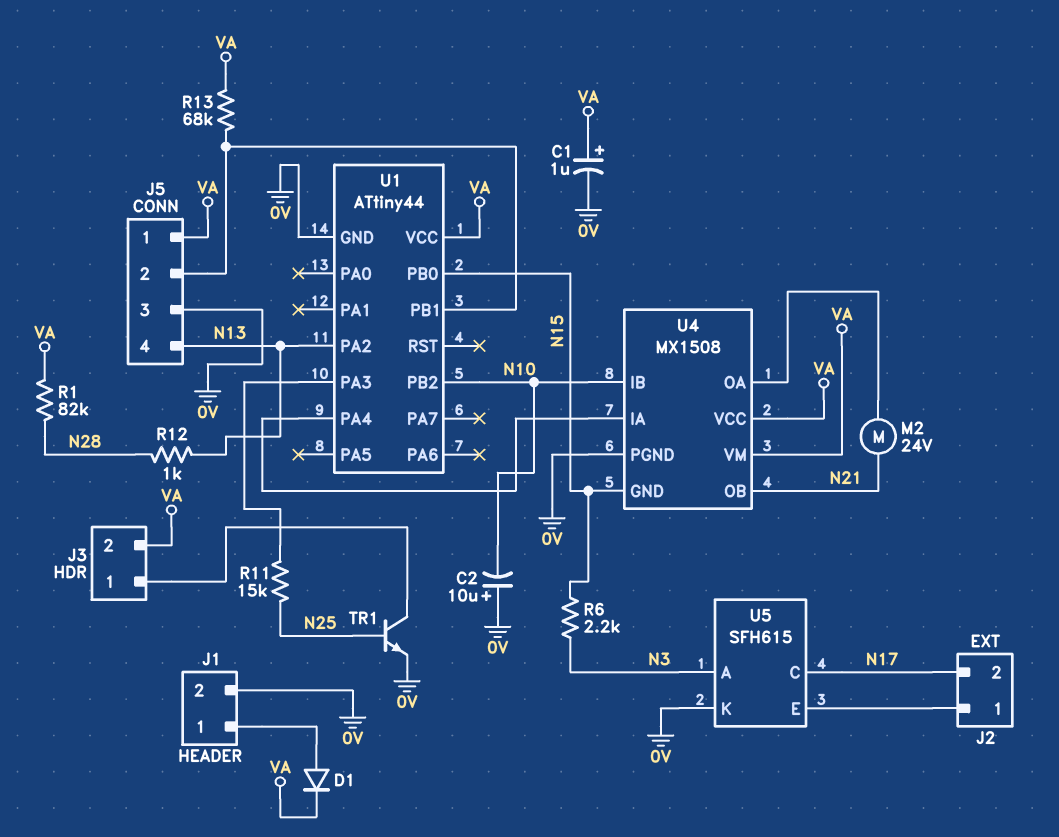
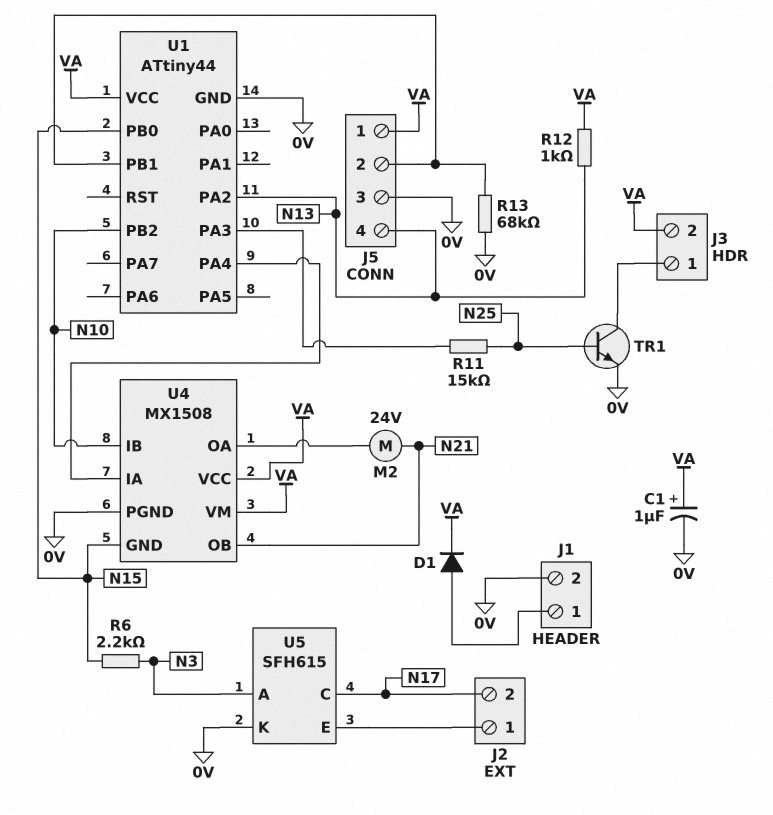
C2: 10uF (plus 0V, minus N10) -> none
R1: 82k (N28, VA) -> none
R12: 1k (N13, N28) -> 1k (N13, VA)
R13: 68k (J5/2, VA) -> 68k (0V, J5/2)

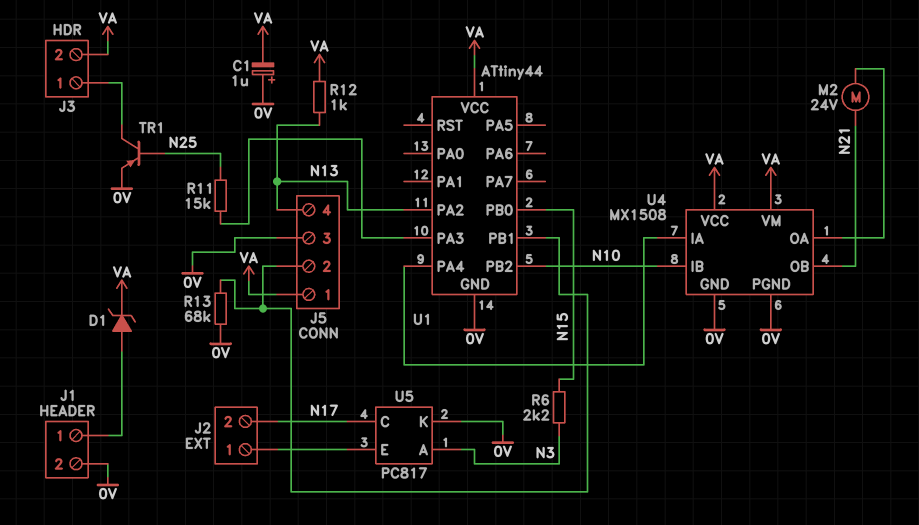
C1: 1uF (plus VA, minus 0V) -> 1uF (plus 0V, minus VA)
D1: diode (A J1/1, K VA) -> zener (A J1/1, K VA)
TR1: NPN (B N25, C J3/1, E 0V) -> PNP (B N25, C J3/1, E 0V)
U4 pin GND: N15 -> 0V
U5: SFH615 -> PC817

